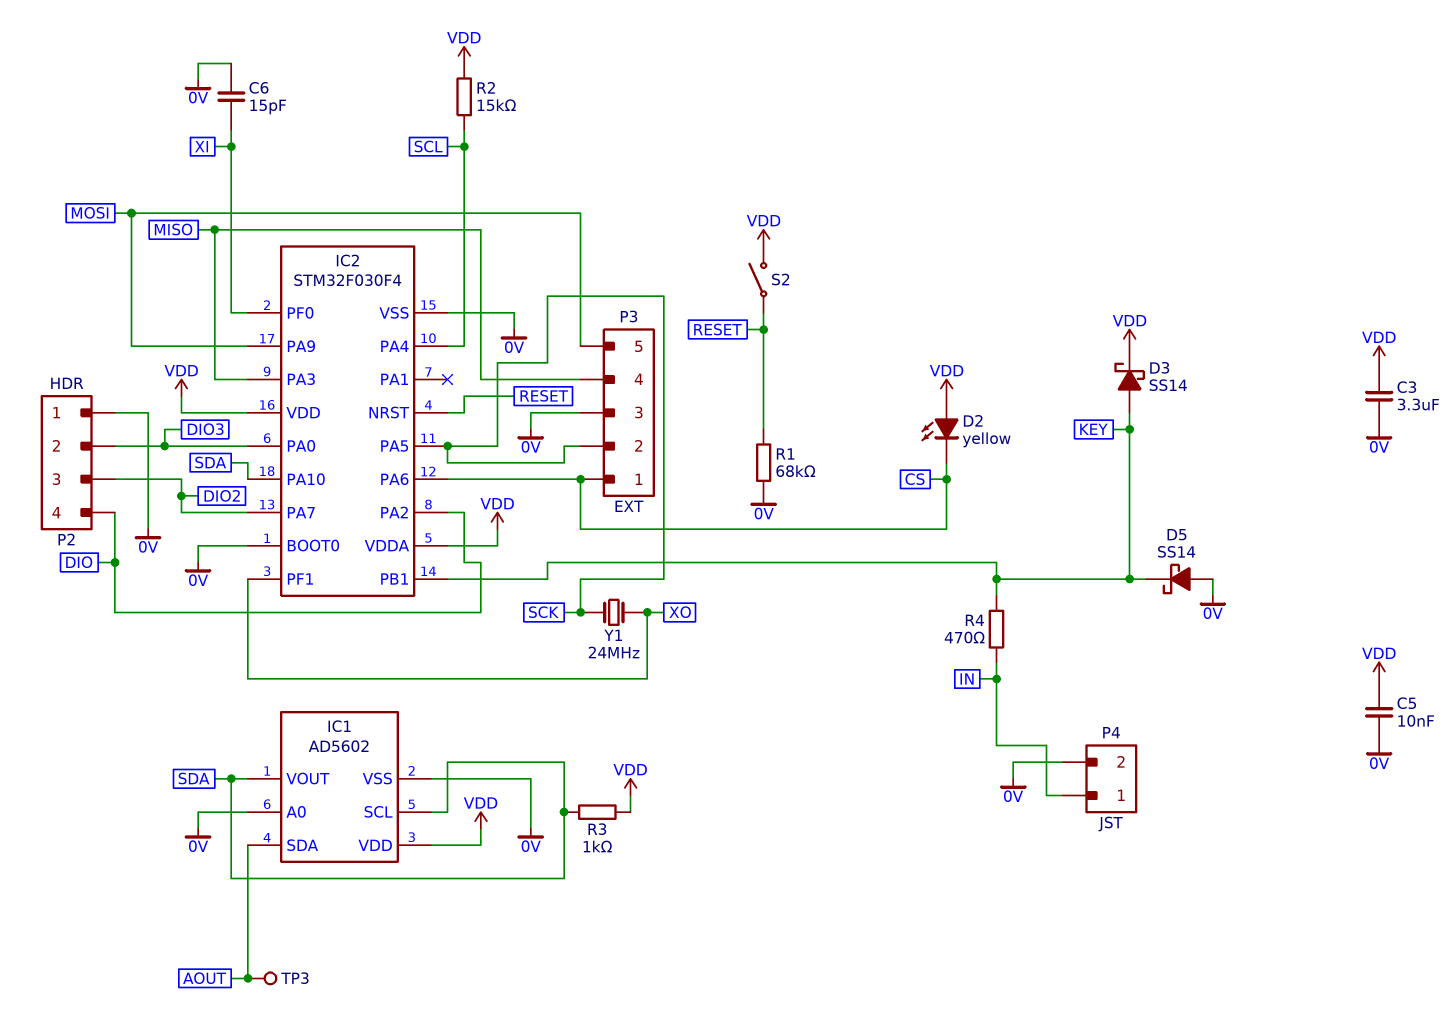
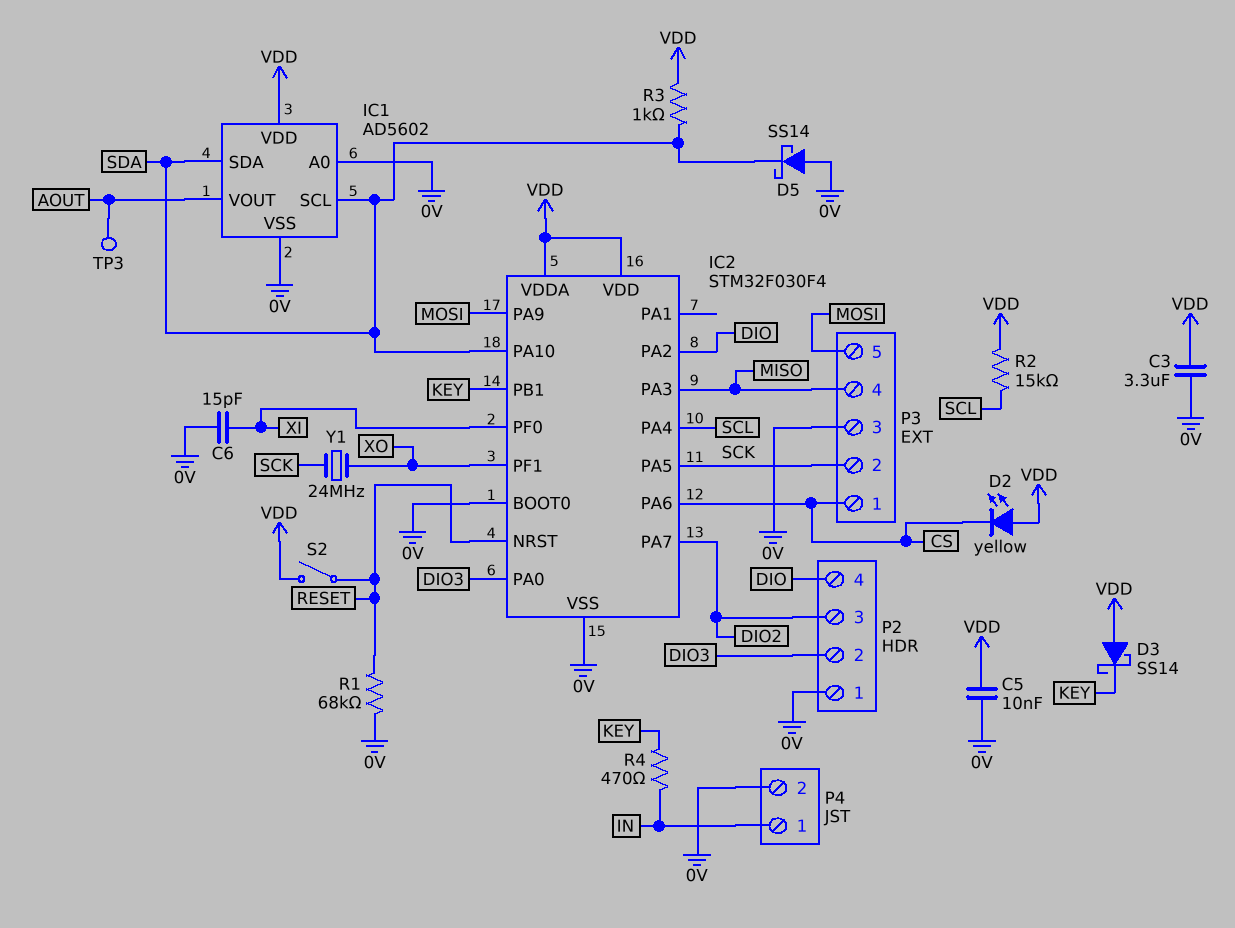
D3: schottky SS14 (A KEY, K VDD) -> schottky SS14 (A VDD, K KEY)
D5: schottky SS14 (A 0V, K KEY) -> schottky SS14 (A 0V, K SDA)
IC1 pin SDA: AOUT -> SDA
IC1 pin VOUT: SDA -> AOUT

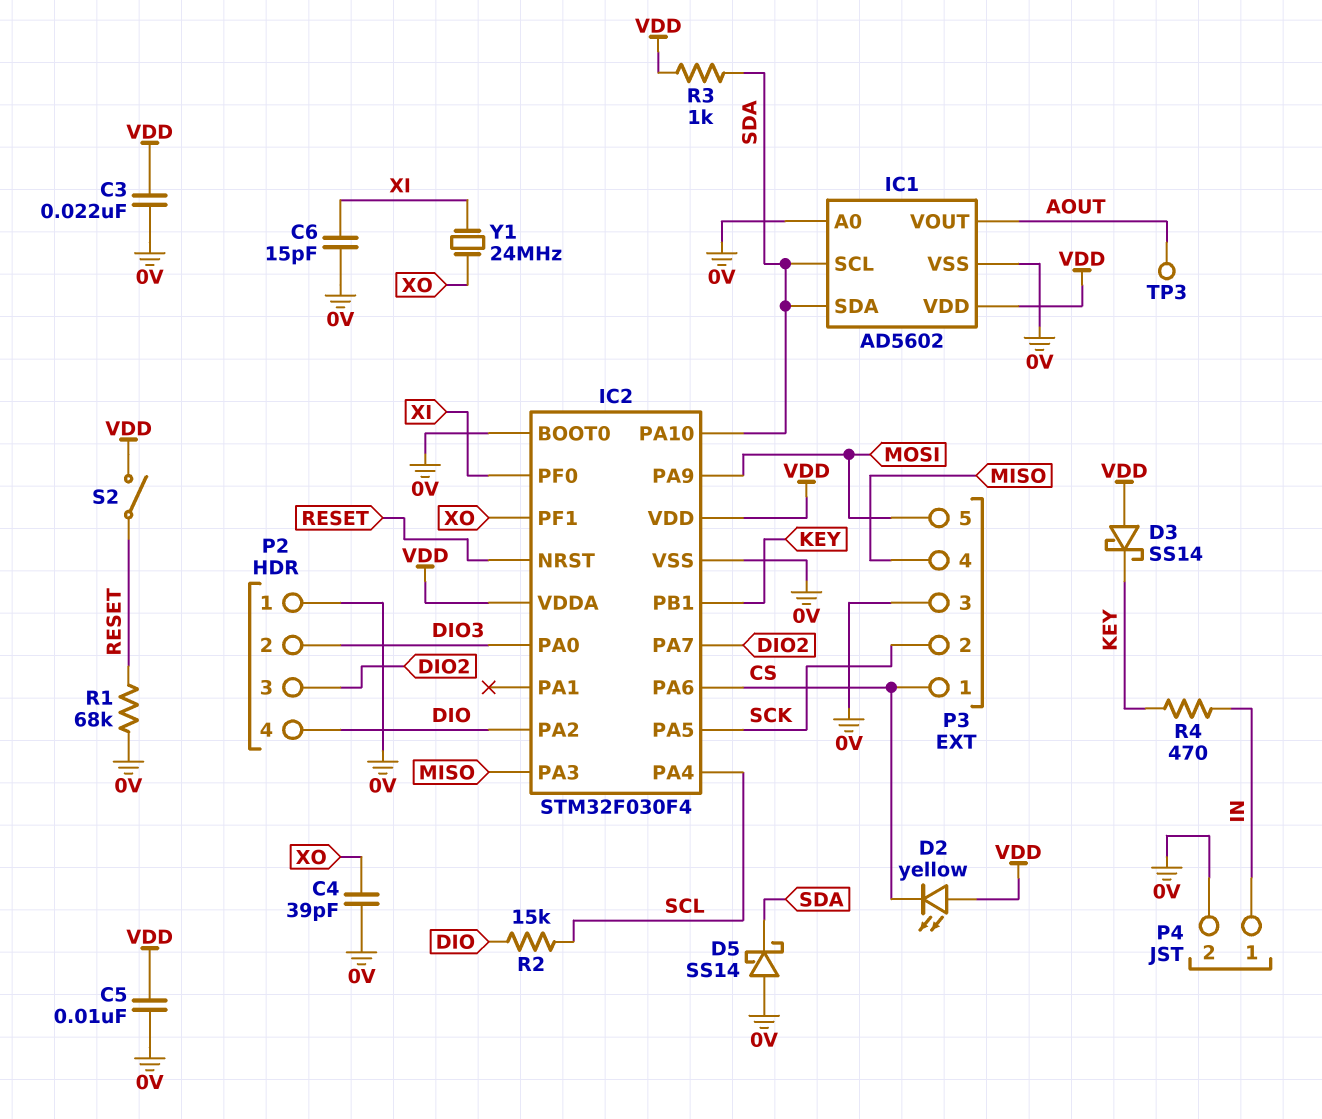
C3: 3.3uF (0V, VDD) -> 22nF (0V, VDD)
C4: none -> 39pF (0V, XO)
R2: 15k (SCL, VDD) -> 15k (DIO, SCL)
Y1: 24MHz (SCK, XO) -> 24MHz (XI, XO)

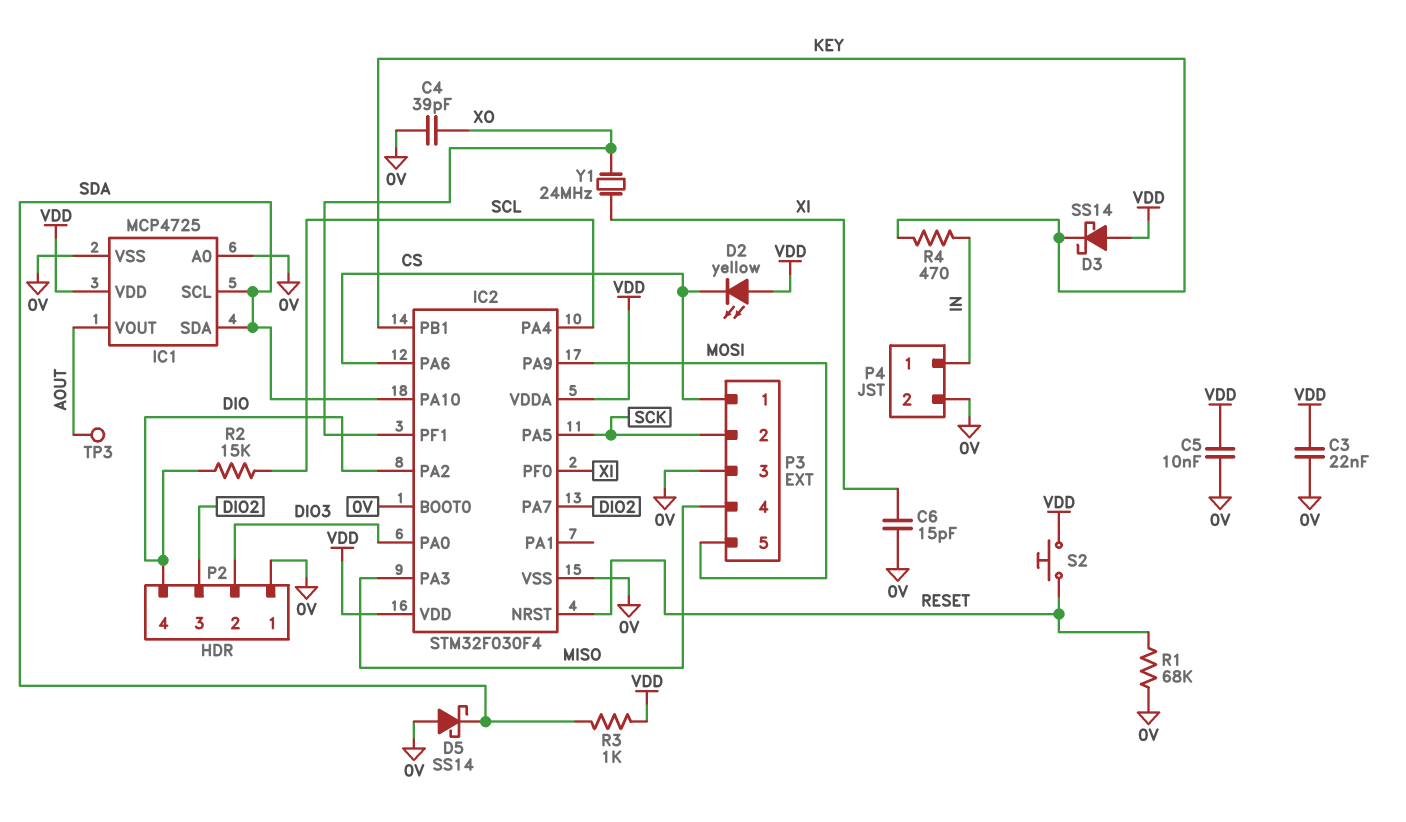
IC1: AD5602 -> MCP4725
S2: switch (RESET, VDD) -> button (RESET, VDD)

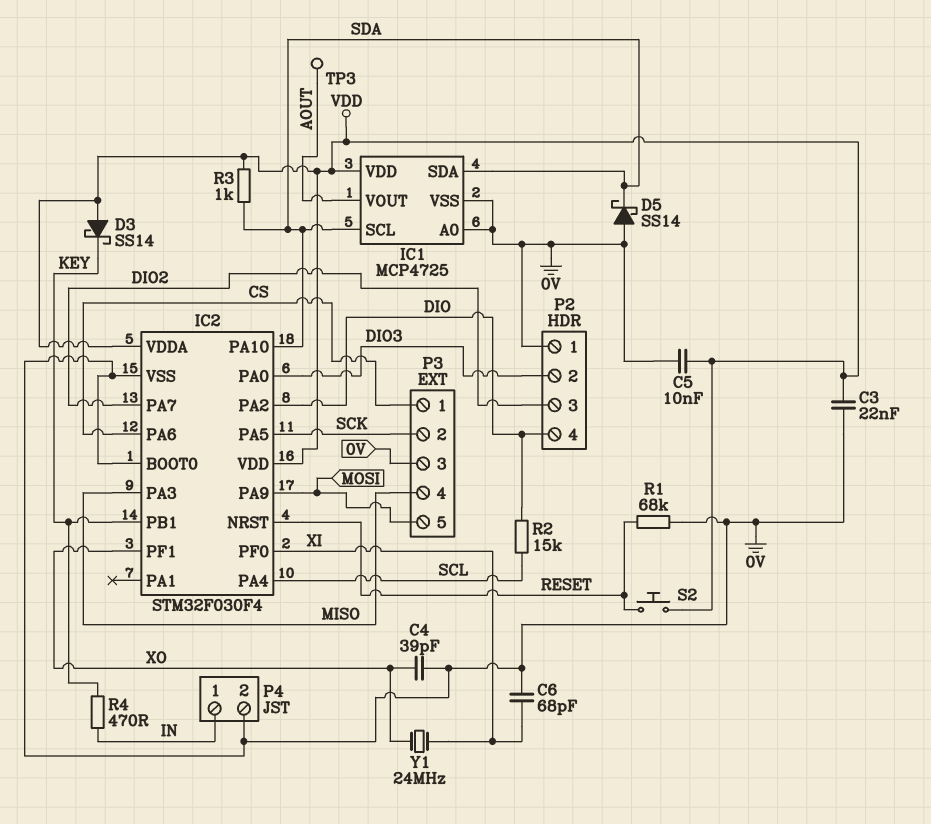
C6: 15pF (0V, XI) -> 68pF (0V, XI)
D2: LED yellow (A VDD, K CS) -> none

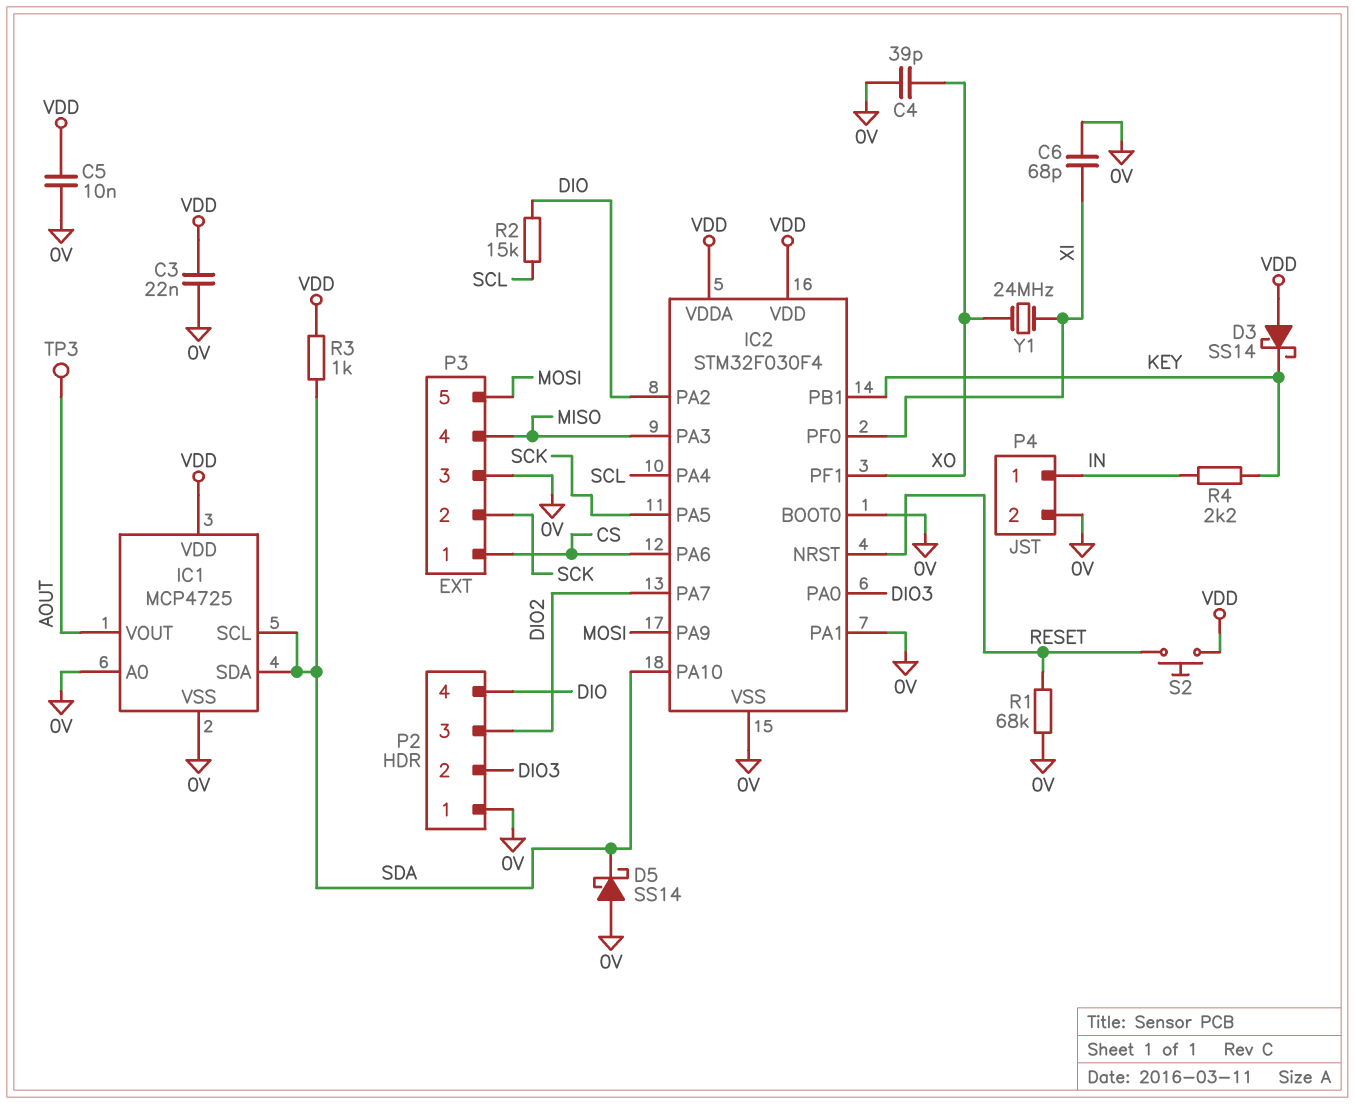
IC2 pin PA1: none -> 0V
R4: 470 (IN, KEY) -> 2.2k (IN, KEY)

